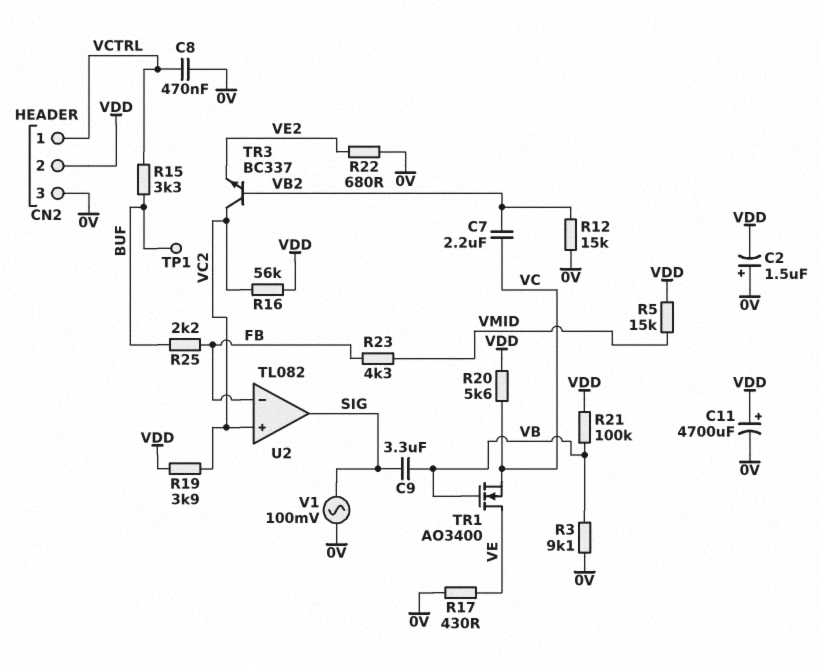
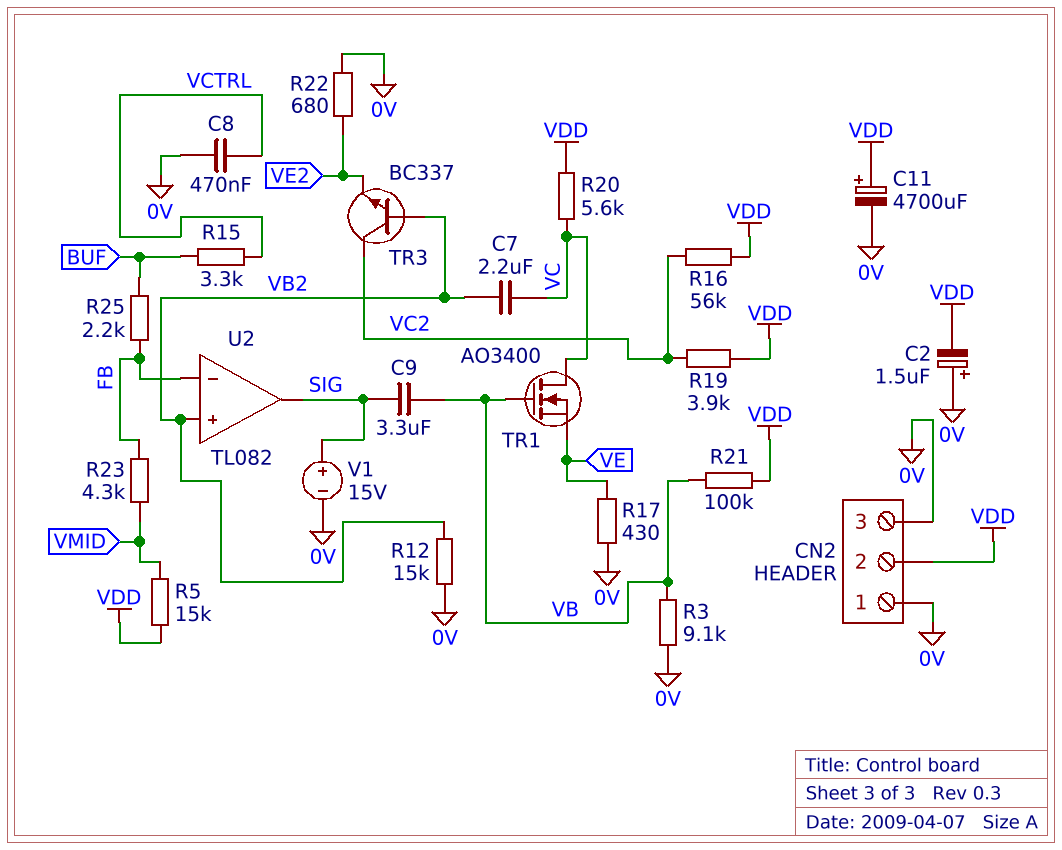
CN2 pin 1: VCTRL -> 0V
TP1: test point (BUF) -> none
TR1: NMOS AO3400 (G VB, D VE, S VC) -> NMOS AO3400 (G VB, D VC, S VE)
U2 pin in+: VC2 -> VB2
V1: AC 100mV (0V, SIG) -> 15V (plus SIG, minus 0V)

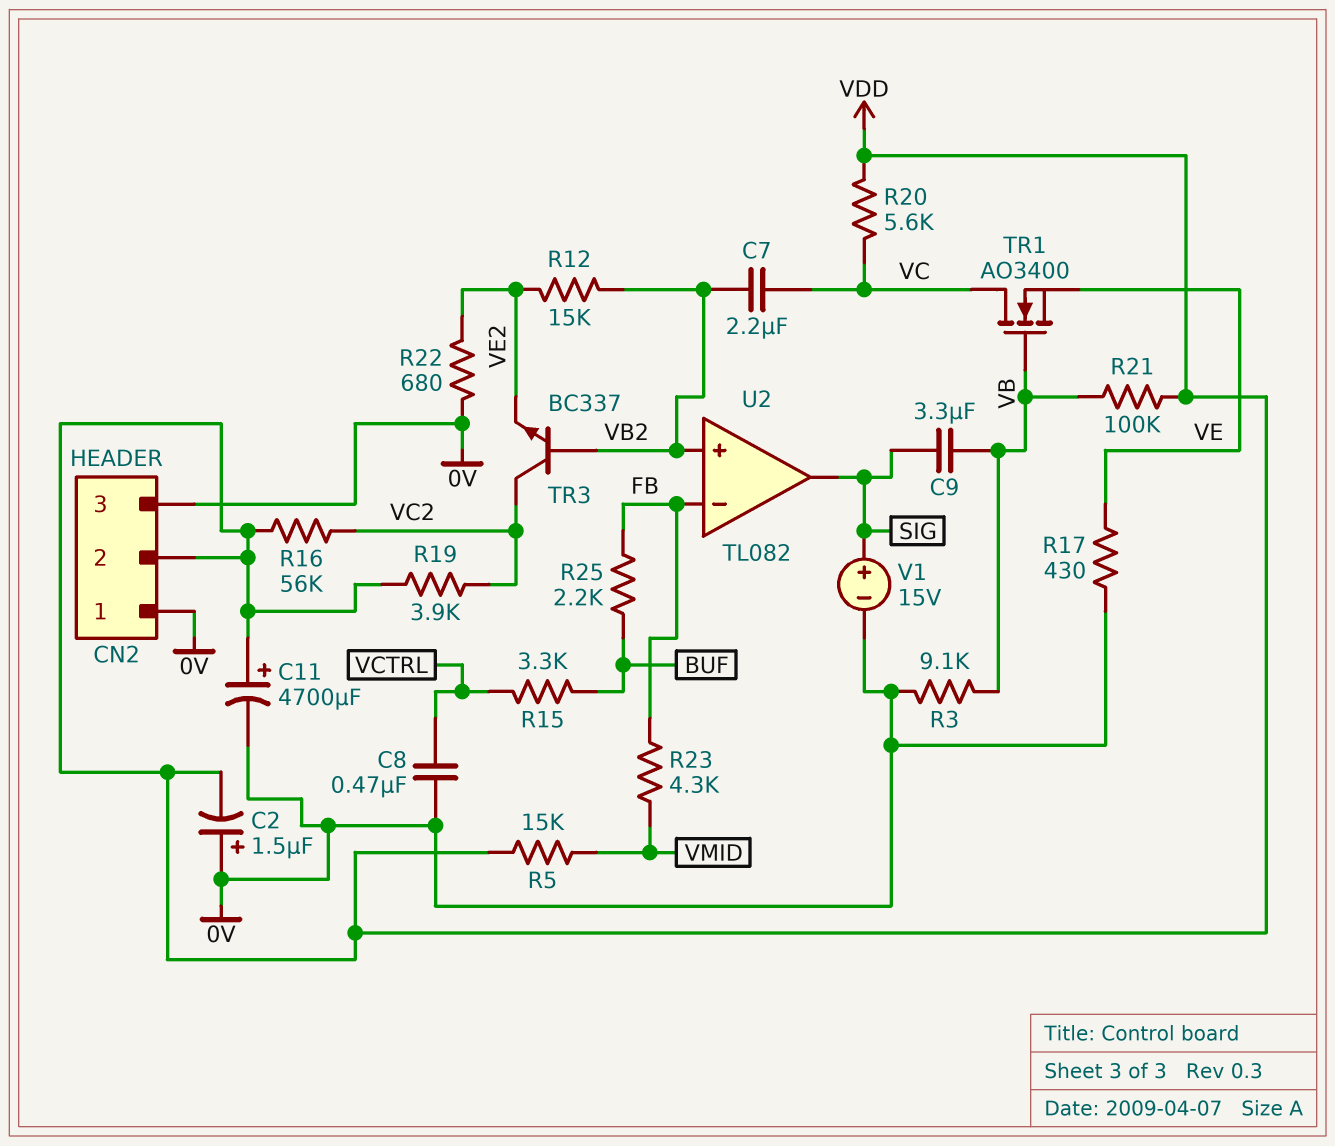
R12: 15k (0V, VB2) -> 15k (VB2, VE2)

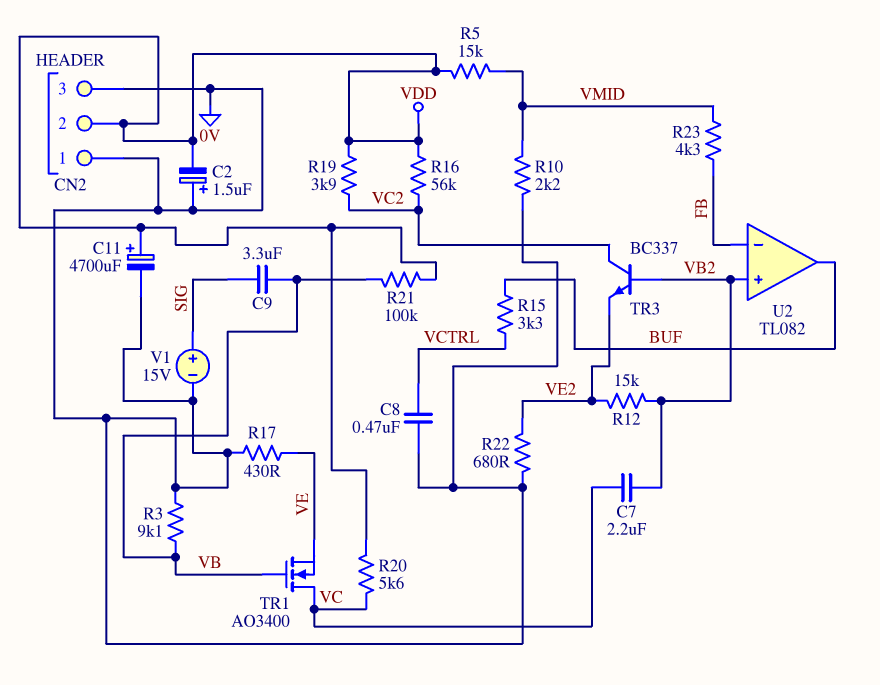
R10: none -> 2.2k (0V, VMID)
R25: 2.2k (BUF, FB) -> none
U2 pin out: SIG -> BUF

